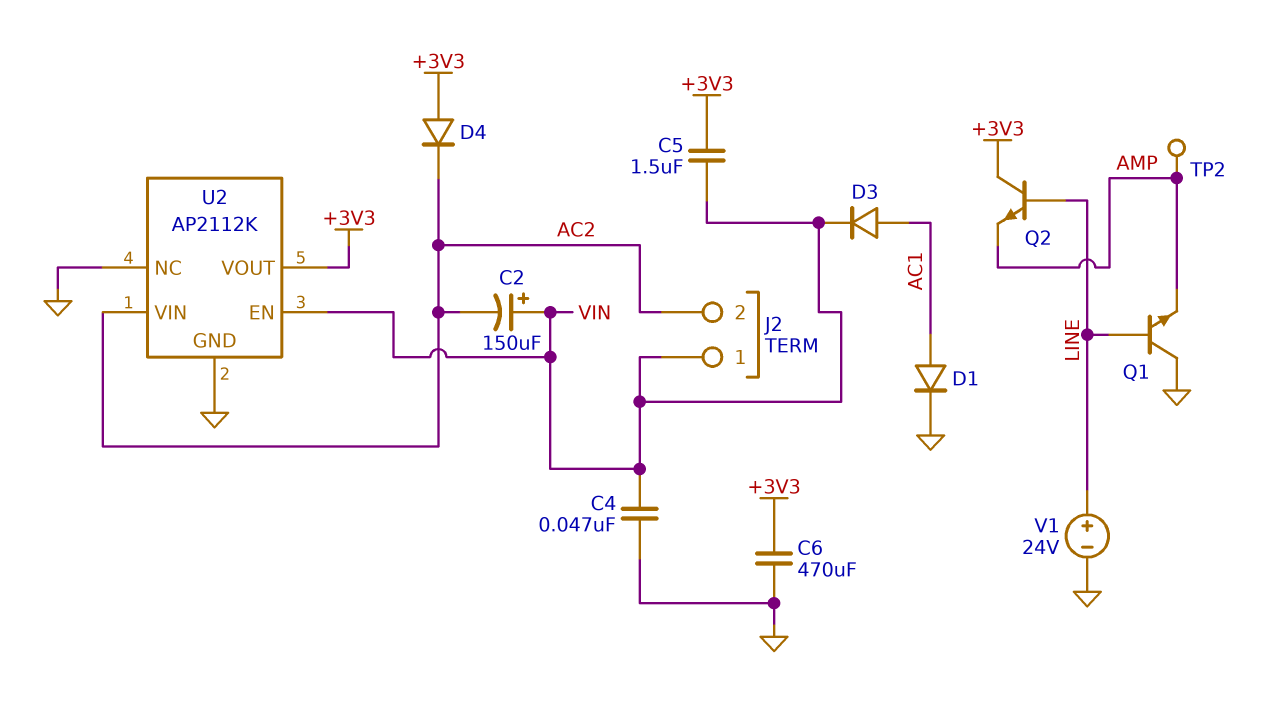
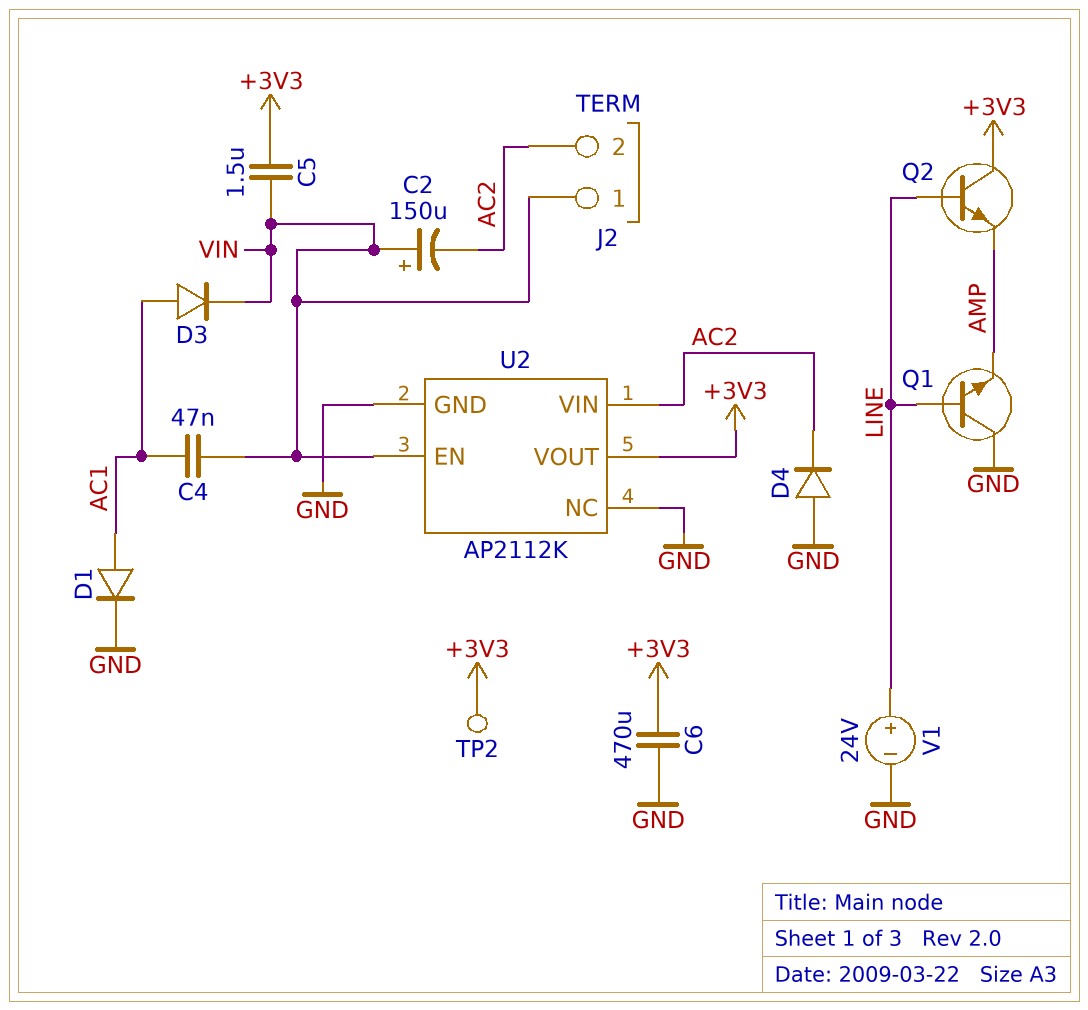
C4: 47nF (GND, VIN) -> 47nF (AC1, VIN)
D4: diode (A +3V3, K AC2) -> diode (A GND, K AC2)
TP2: test point (AMP) -> test point (+3V3)

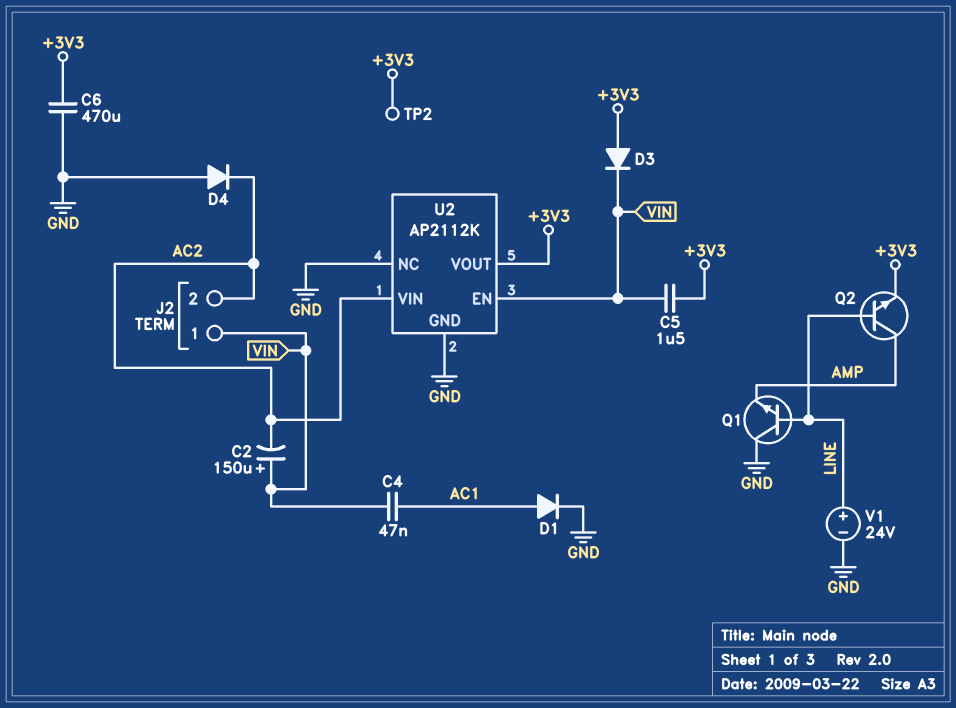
D3: diode (A AC1, K VIN) -> diode (A +3V3, K VIN)
Q2: NPN (B LINE, C +3V3, E AMP) -> NPN (B LINE, C AMP, E +3V3)

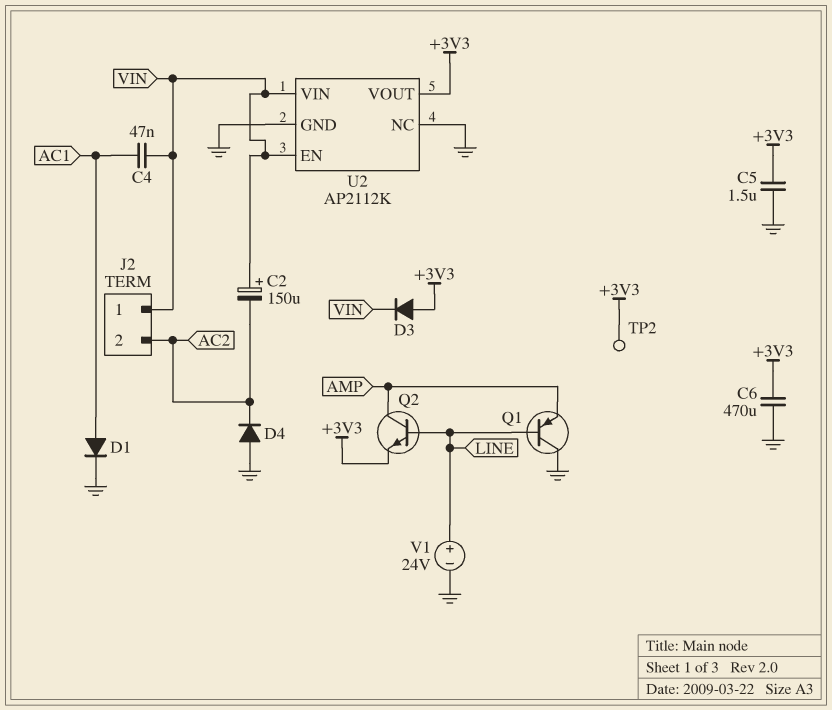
C5: 1.5uF (+3V3, VIN) -> 1.5uF (+3V3, GND)
Q1: NPN (B LINE, C GND, E AMP) -> PNP (B LINE, C GND, E AMP)
U2 pin VIN: AC2 -> VIN

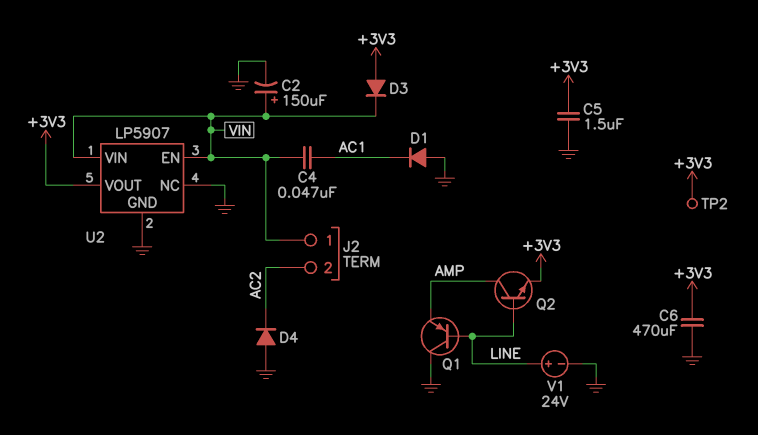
C2: 150uF (plus VIN, minus AC2) -> 150uF (plus VIN, minus GND)
D1: diode (A AC1, K GND) -> diode (A GND, K AC1)
U2: AP2112K -> LP5907

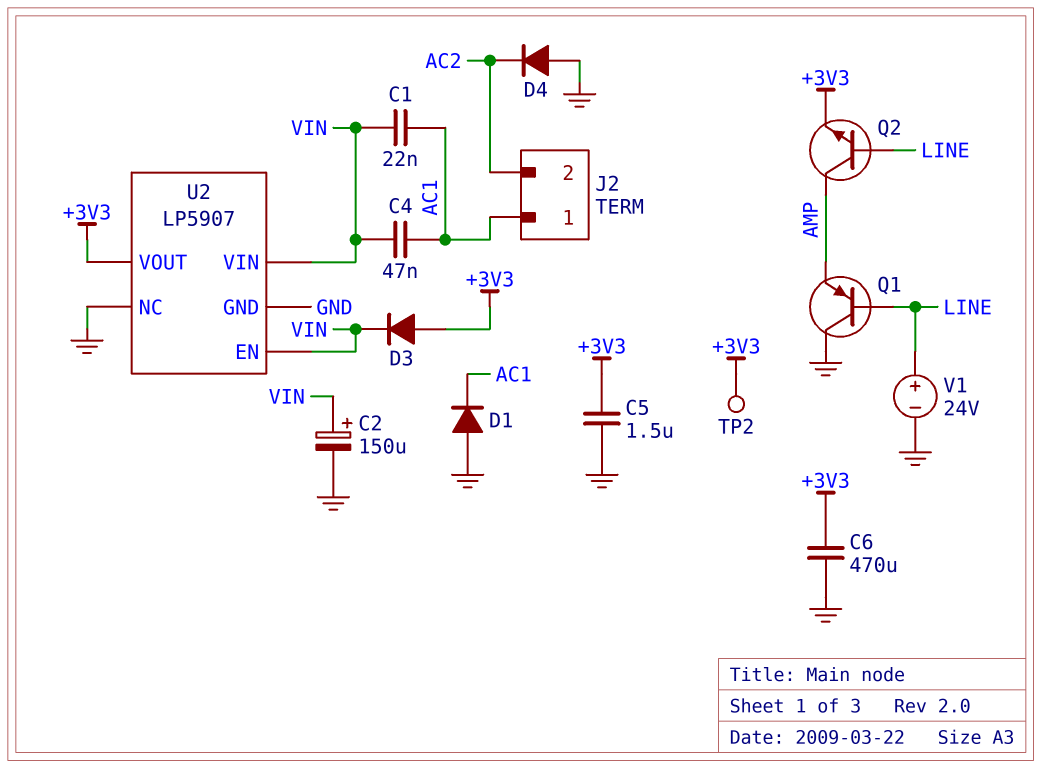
C1: none -> 22nF (AC1, VIN)
J2 pin 1: VIN -> AC1

